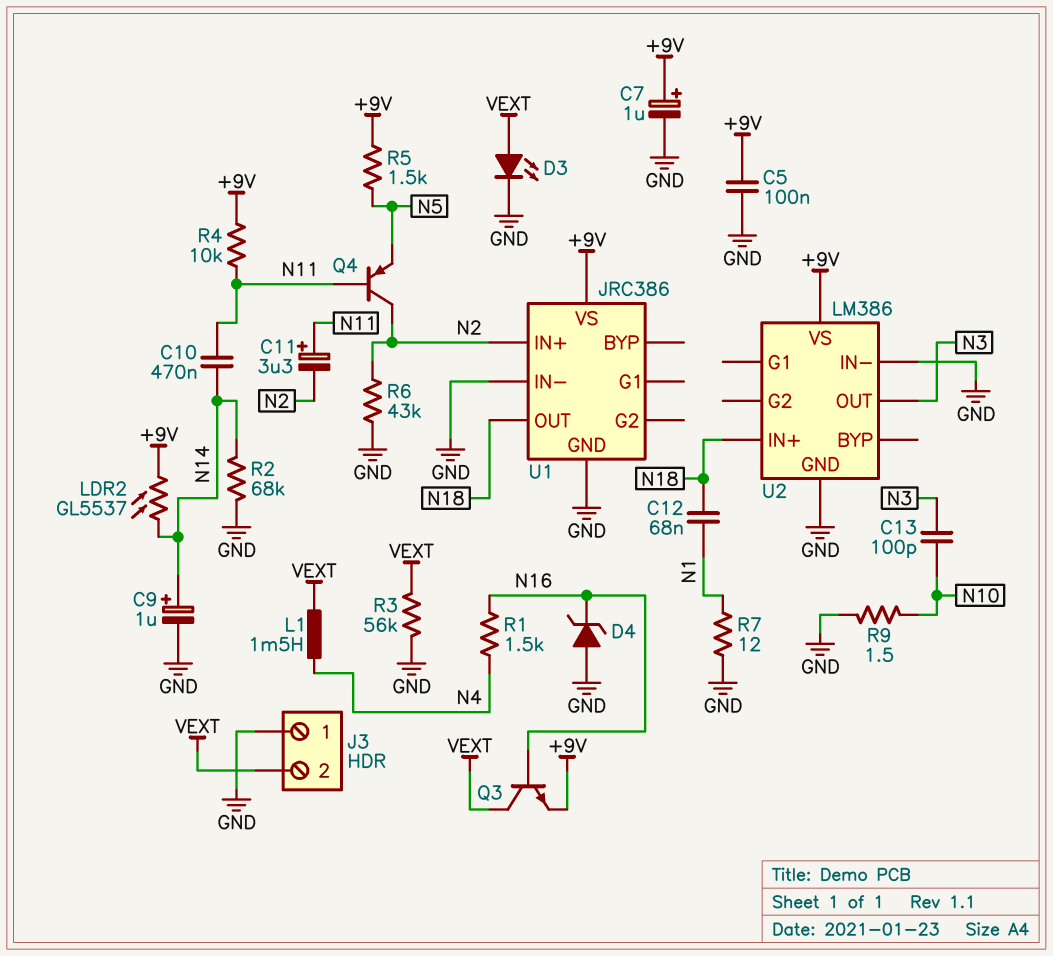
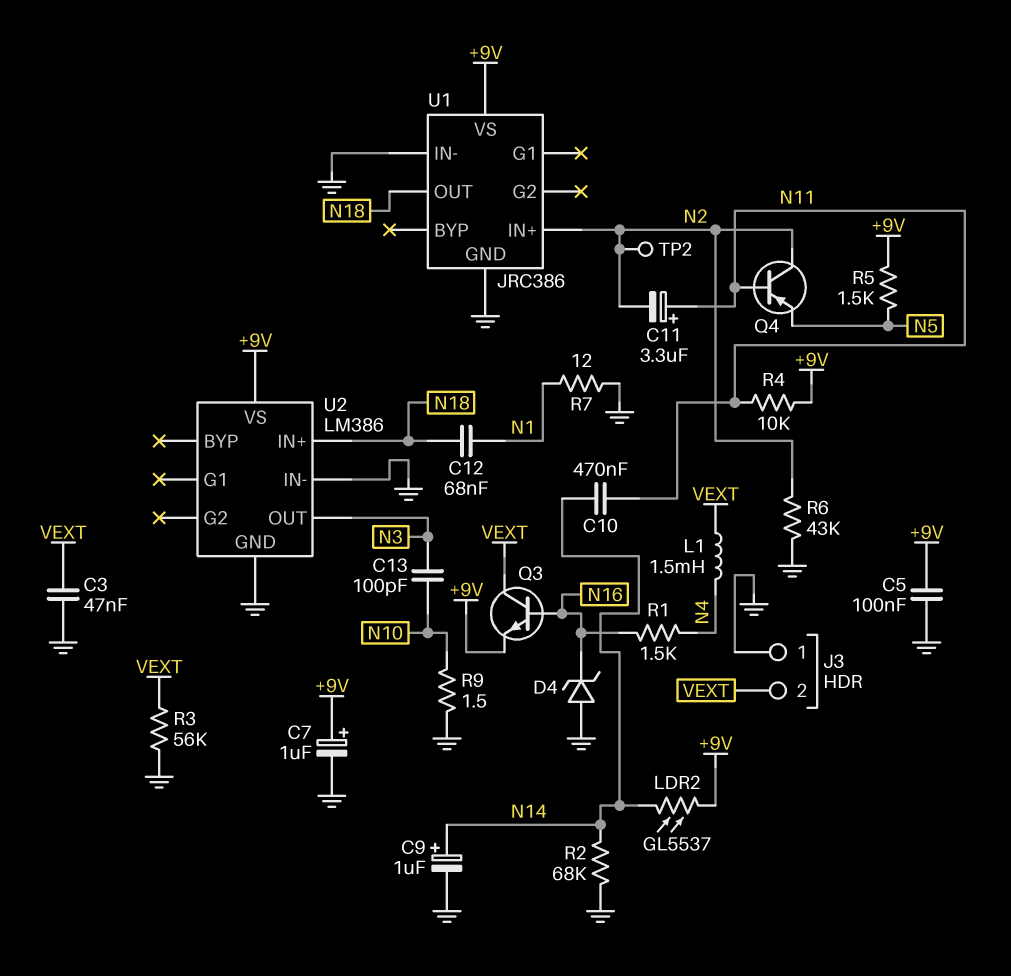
C3: none -> 47nF (GND, VEXT)
D3: LED (A VEXT, K GND) -> none
TP2: none -> test point (N2)

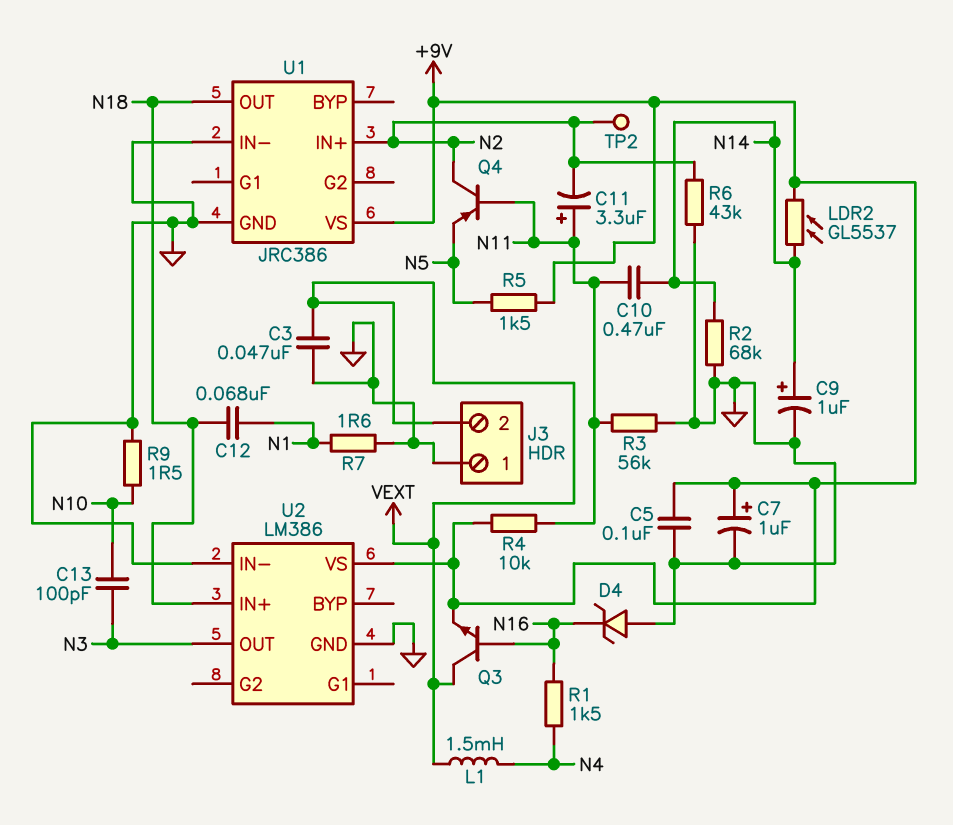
R3: 56k (GND, VEXT) -> 56k (GND, N11)
R7: 12 (GND, N1) -> 1.6 (GND, N1)

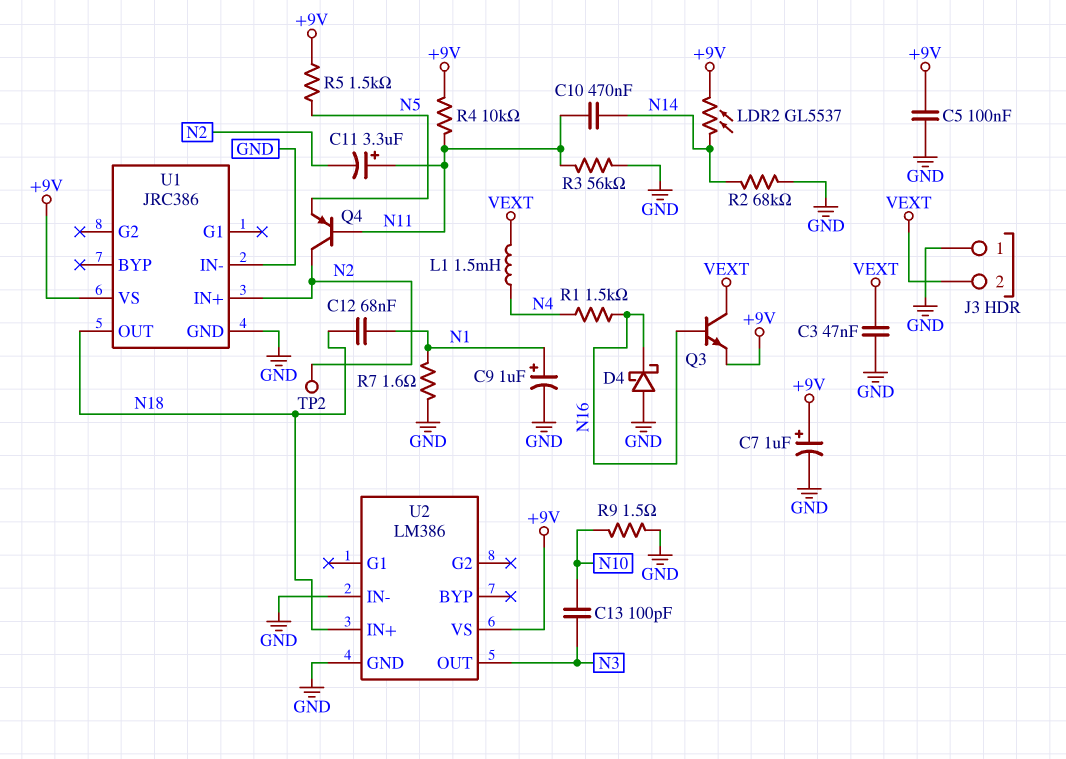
C9: 1uF (plus N14, minus GND) -> 1uF (plus N1, minus GND)
D4: zener (A GND, K N16) -> schottky (A GND, K N16)
R6: 43k (GND, N2) -> none

